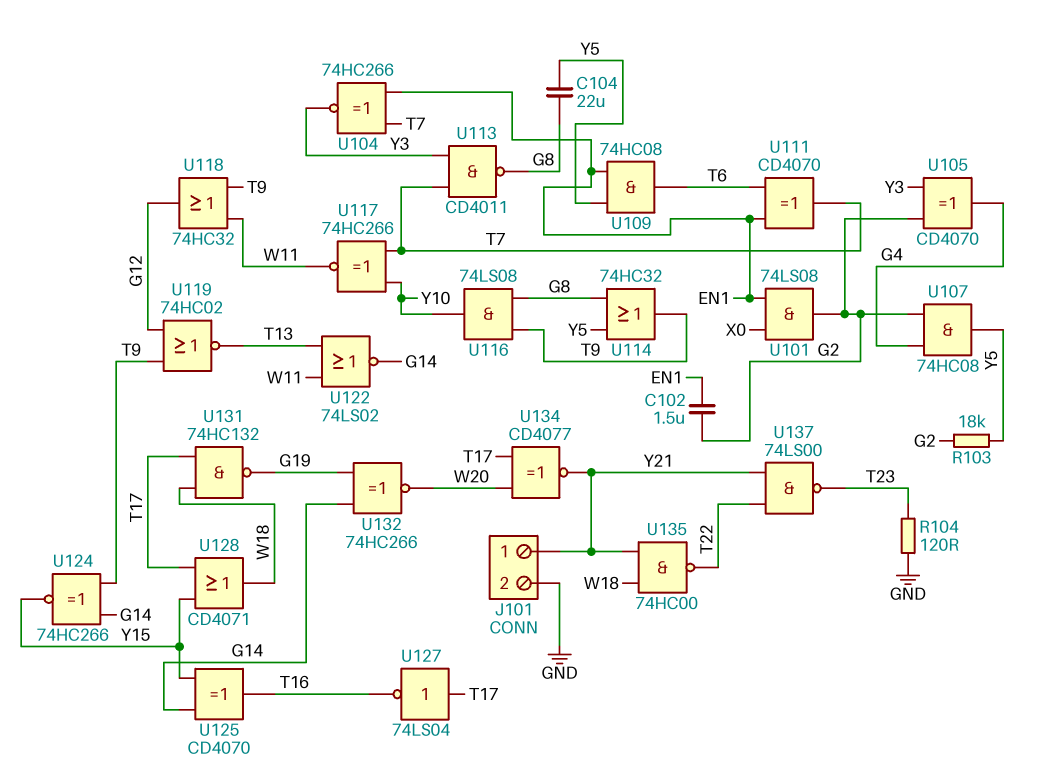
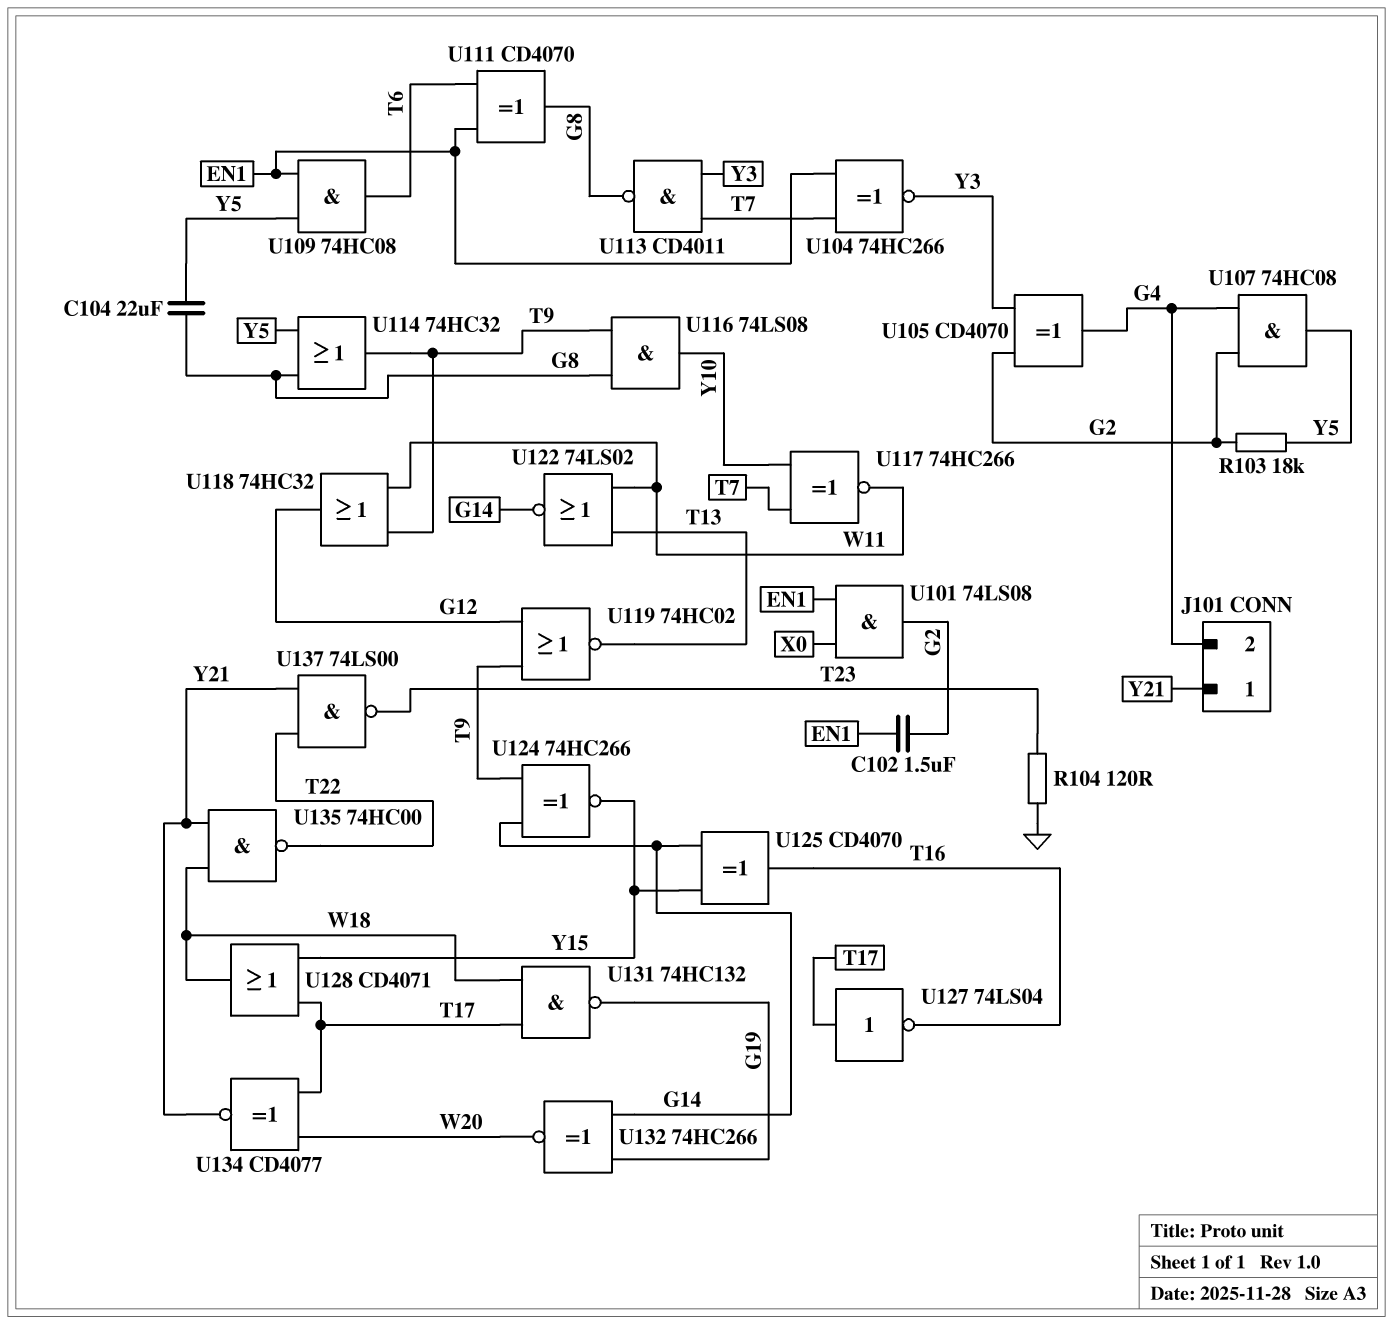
J101 pin 2: GND -> G4
U111: XOR CD4070 (in EN1, in T6, out T7) -> XOR CD4070 (in EN1, in T6, out G8)

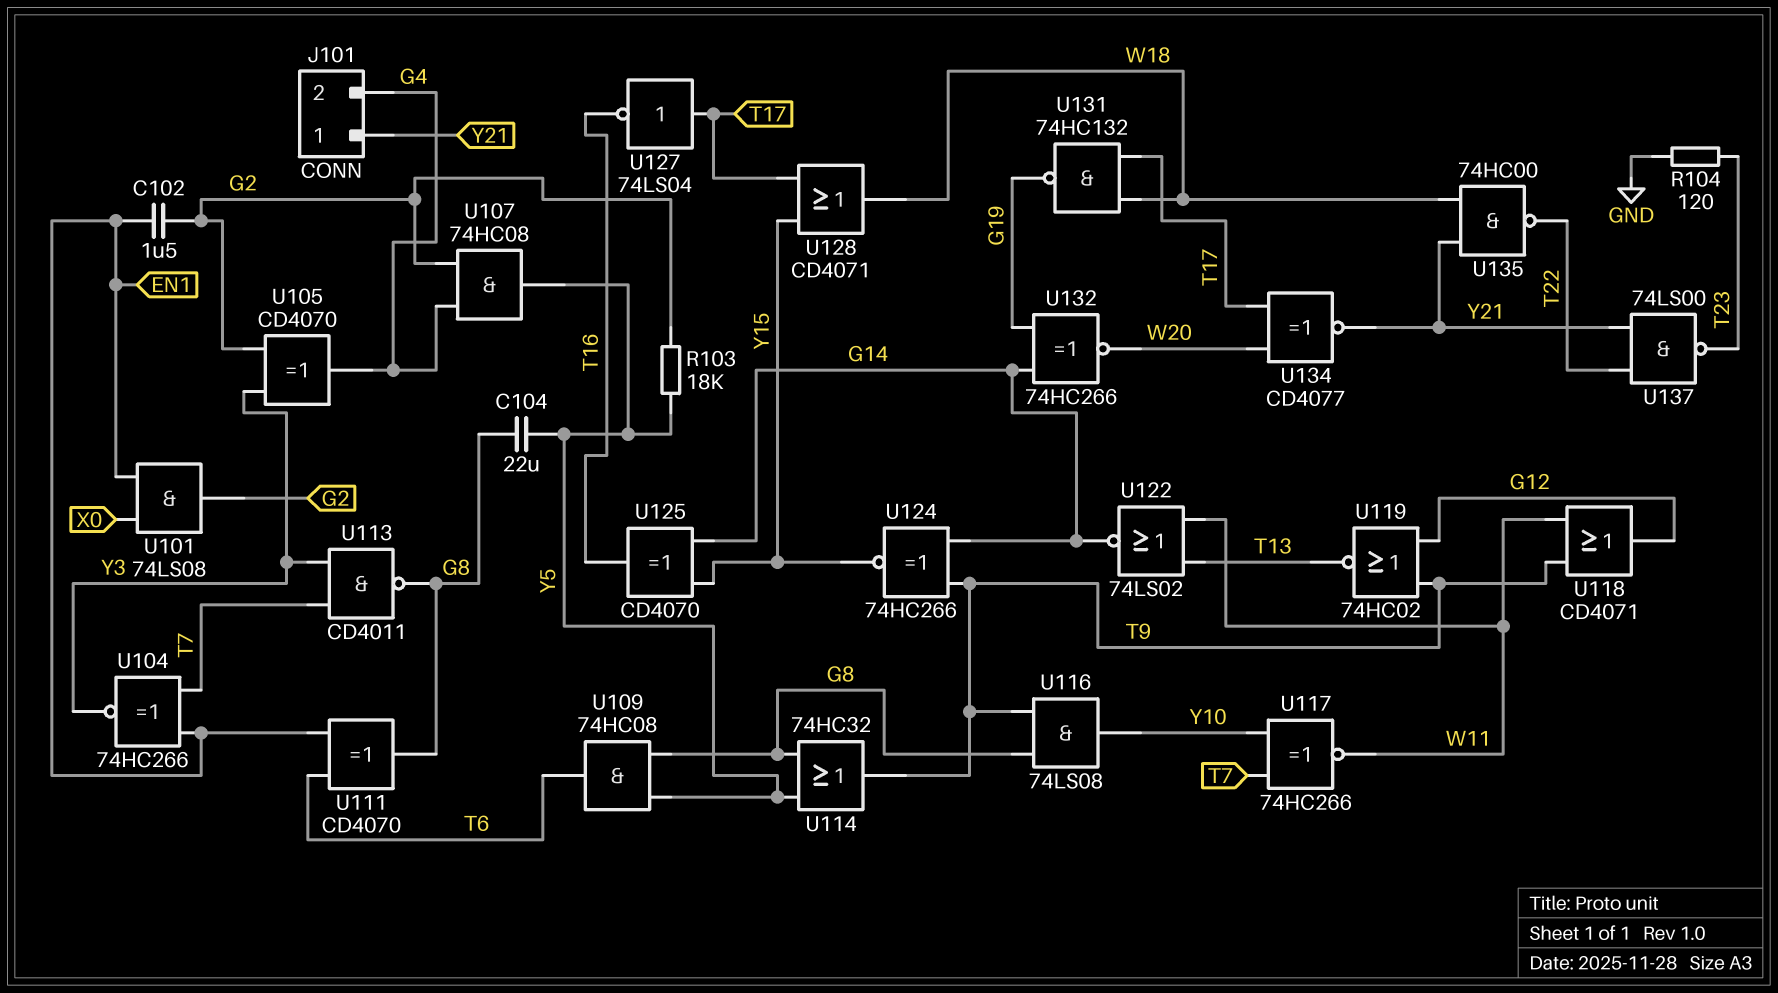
U109: AND 74HC08 (in EN1, in Y5, out T6) -> AND 74HC08 (in G8, in Y5, out T6)
U118: OR 74HC32 (in T9, in W11, out G12) -> OR CD4071 (in T9, in W11, out G12)

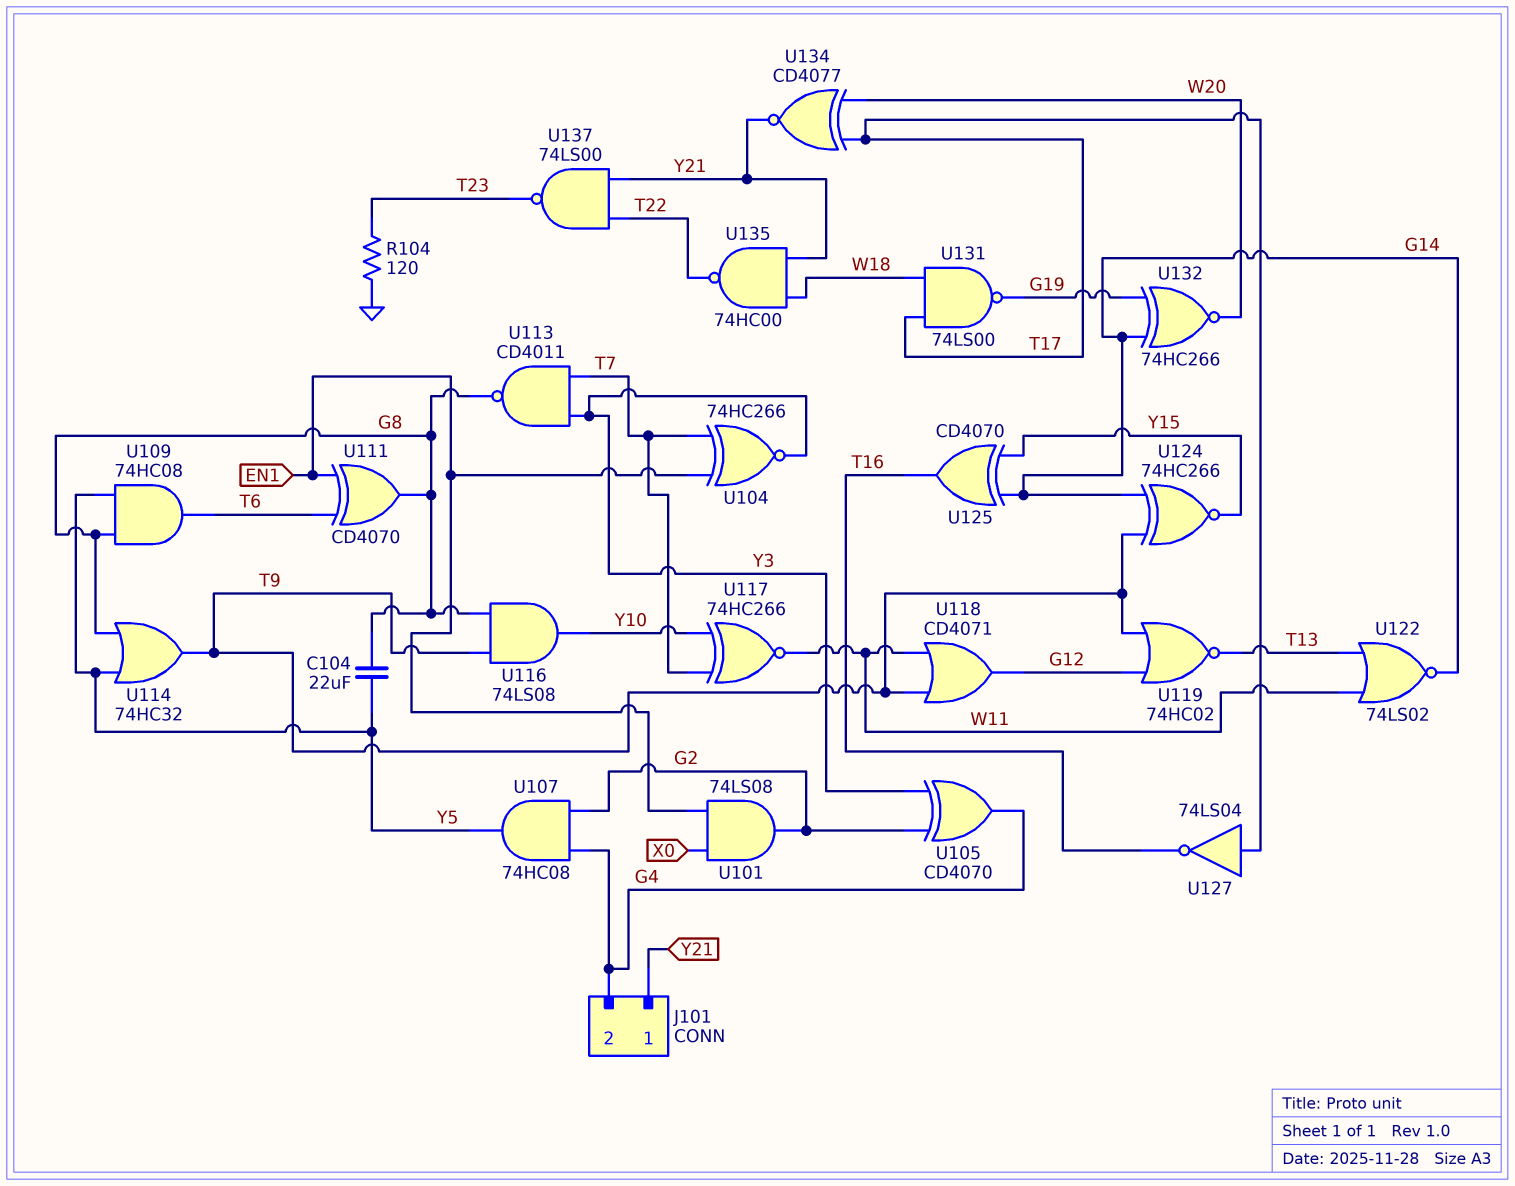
C102: 1.5uF (EN1, G2) -> none
R103: 18k (G2, Y5) -> none
U128: OR CD4071 (in T17, in Y15, out W18) -> none
U131: NAND 74HC132 (in T17, in W18, out G19) -> NAND 74LS00 (in T17, in W18, out G19)

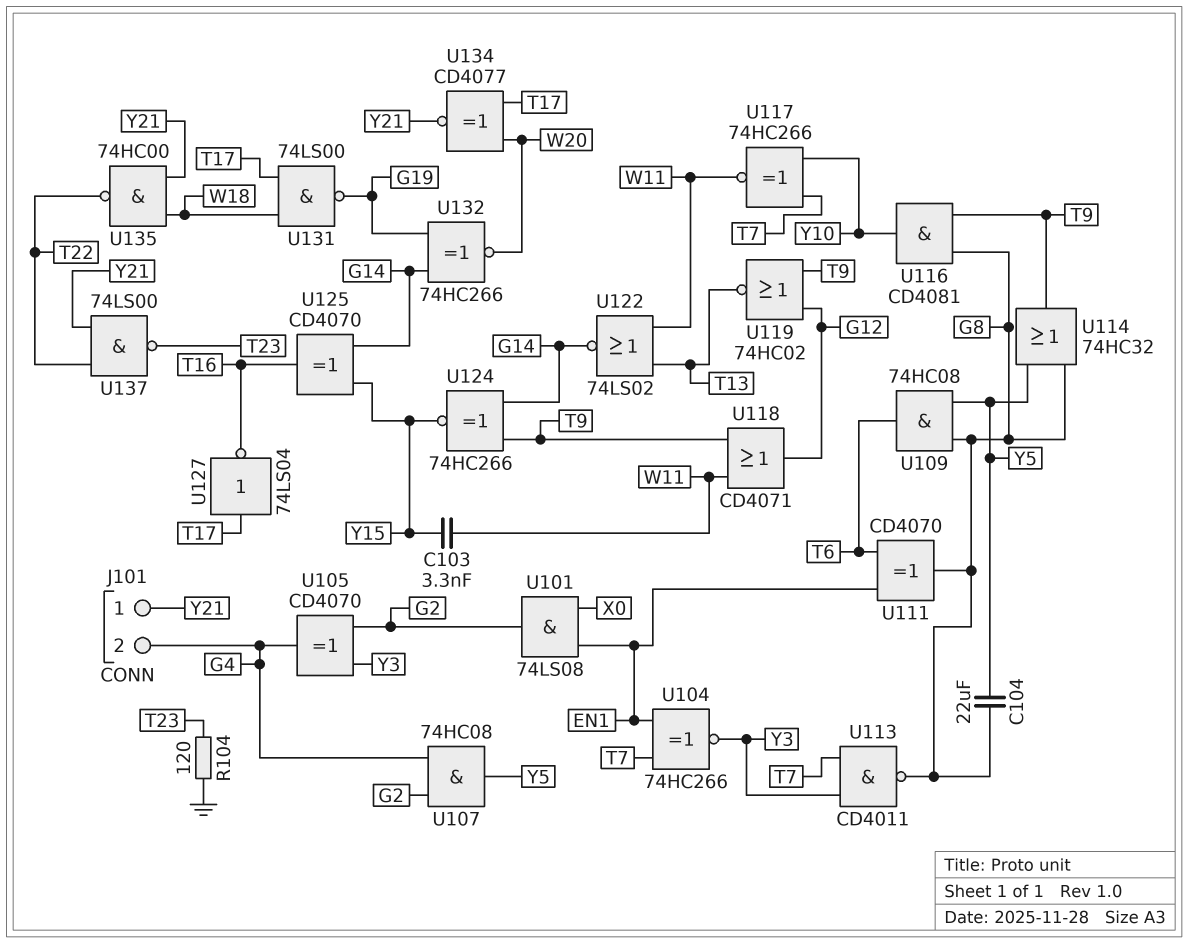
C103: none -> 3.3nF (W11, Y15)
U116: AND 74LS08 (in G8, in T9, out Y10) -> AND CD4081 (in G8, in T9, out Y10)

